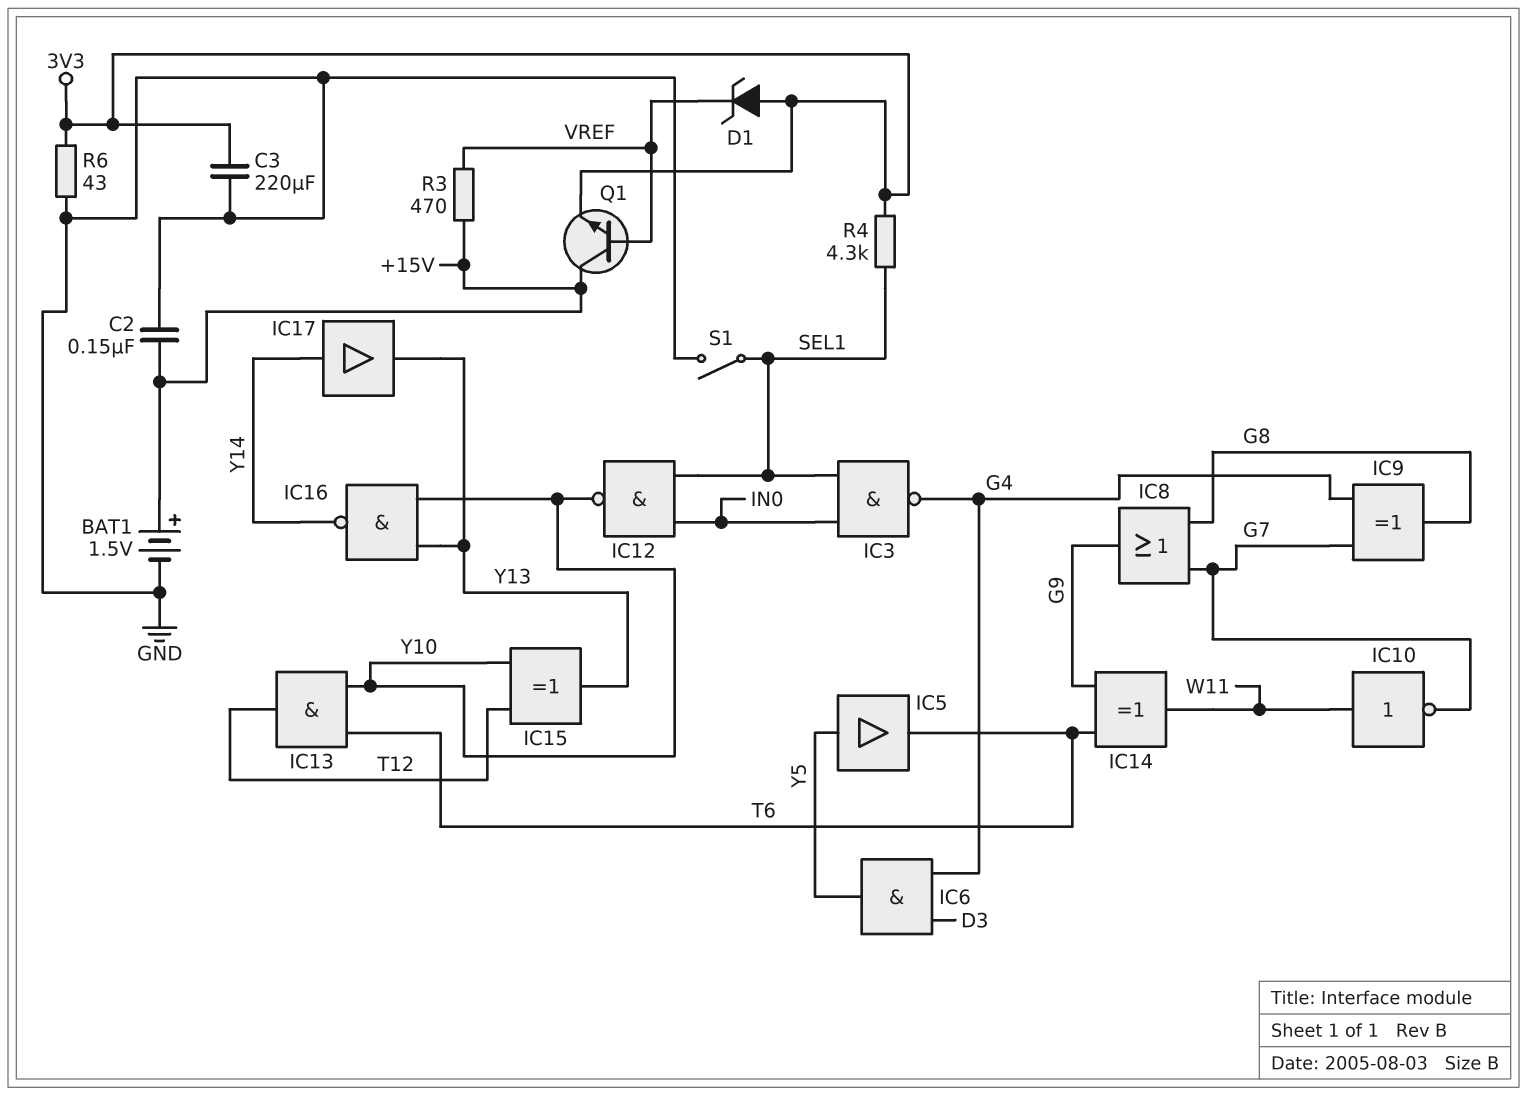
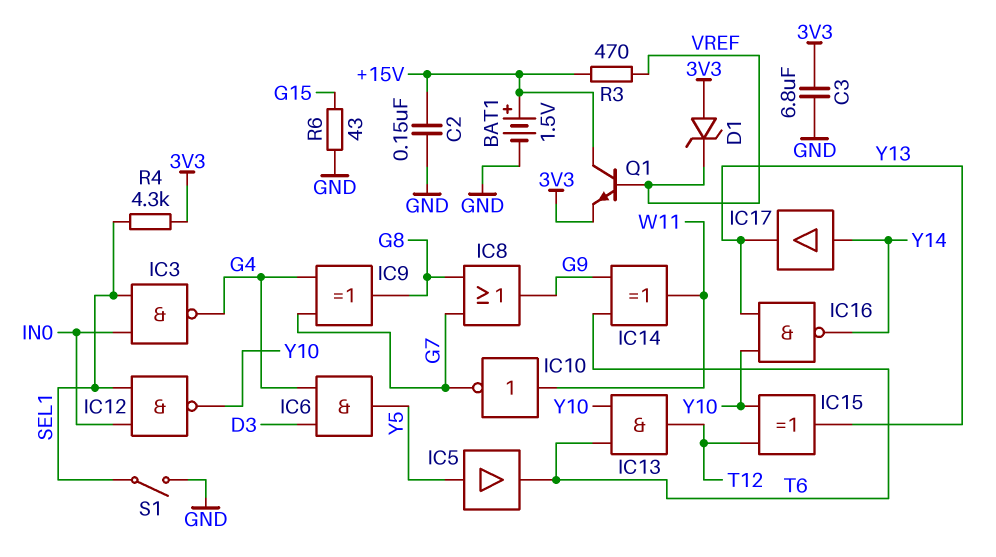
C3: 220uF (3V3, GND) -> 6.8uF (3V3, GND)
R6: 43 (3V3, GND) -> 43 (G15, GND)

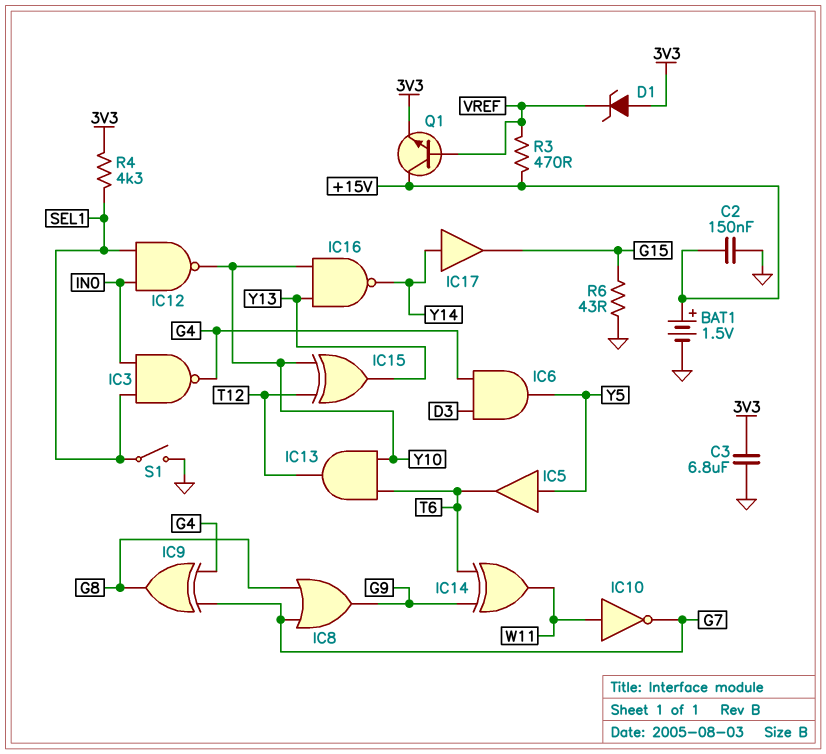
IC17: buffer (in Y14, out Y13) -> buffer (in Y14, out G15)

